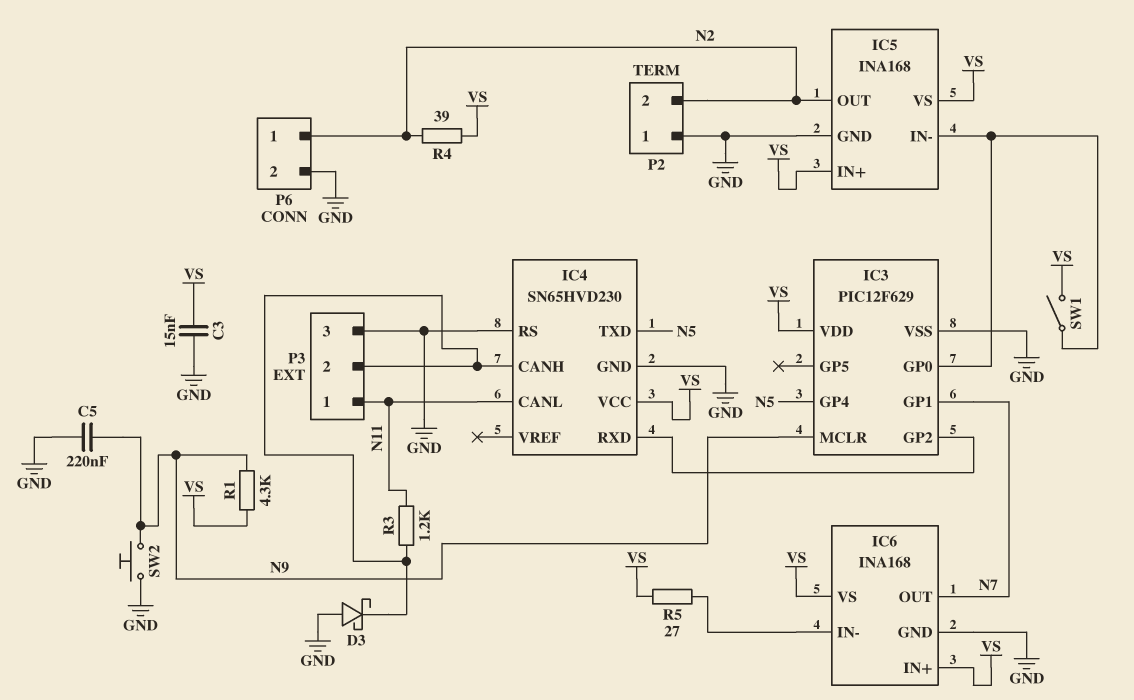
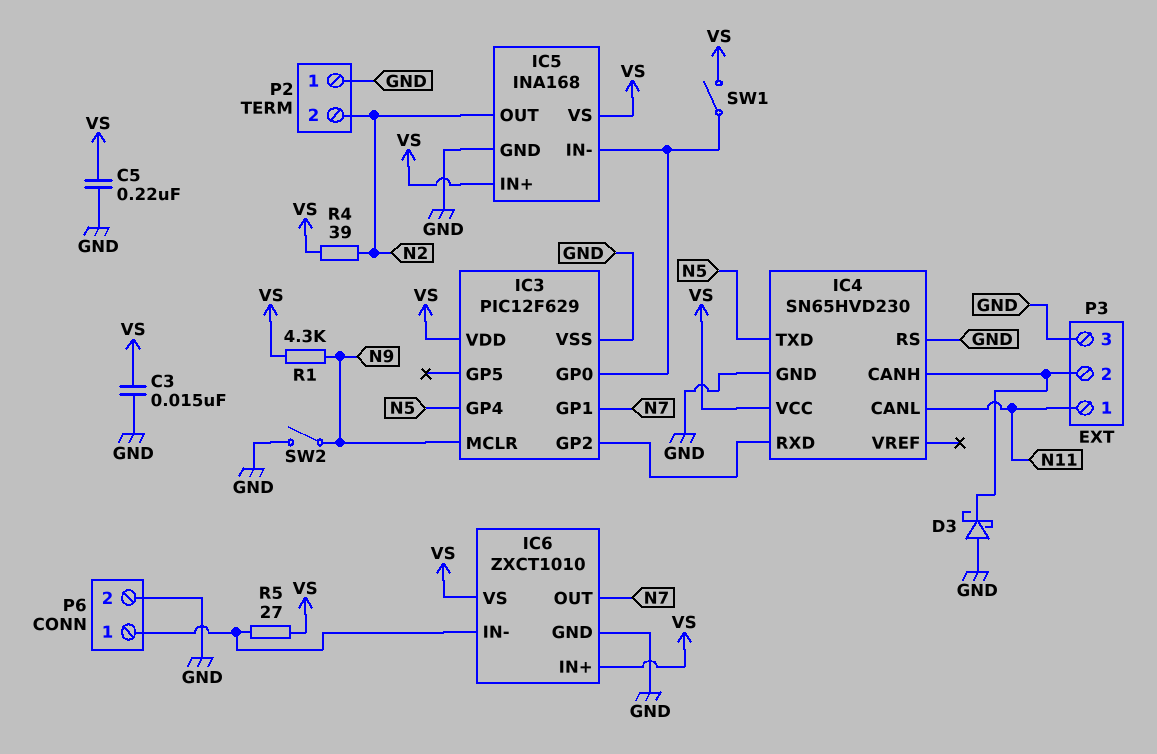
C5: 220nF (GND, N9) -> 220nF (GND, VS)
IC6: INA168 -> ZXCT1010
P6 pin 1: N2 -> IC6/IN-
R3: 1.2k (IC4/CANH, N11) -> none
SW2: button (GND, N9) -> switch (GND, N9)

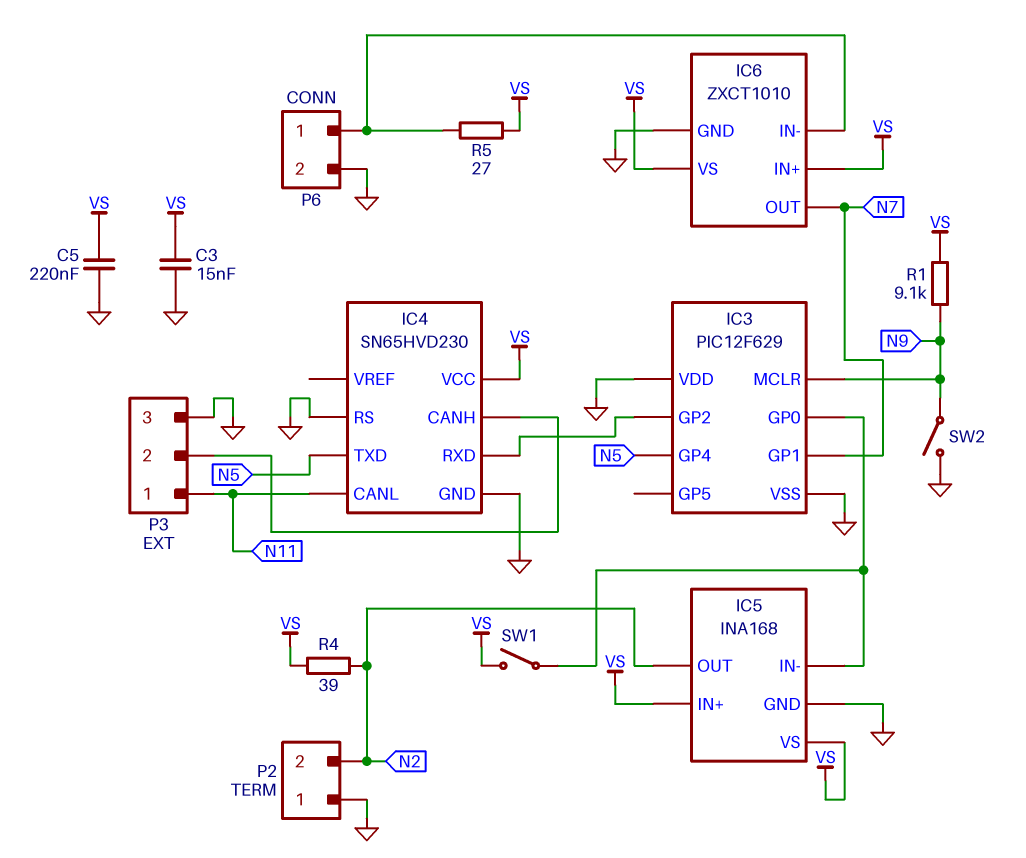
D3: schottky (A GND, K IC4/CANH) -> none
IC3 pin VDD: VS -> GND
R1: 4.3k (N9, VS) -> 9.1k (N9, VS)

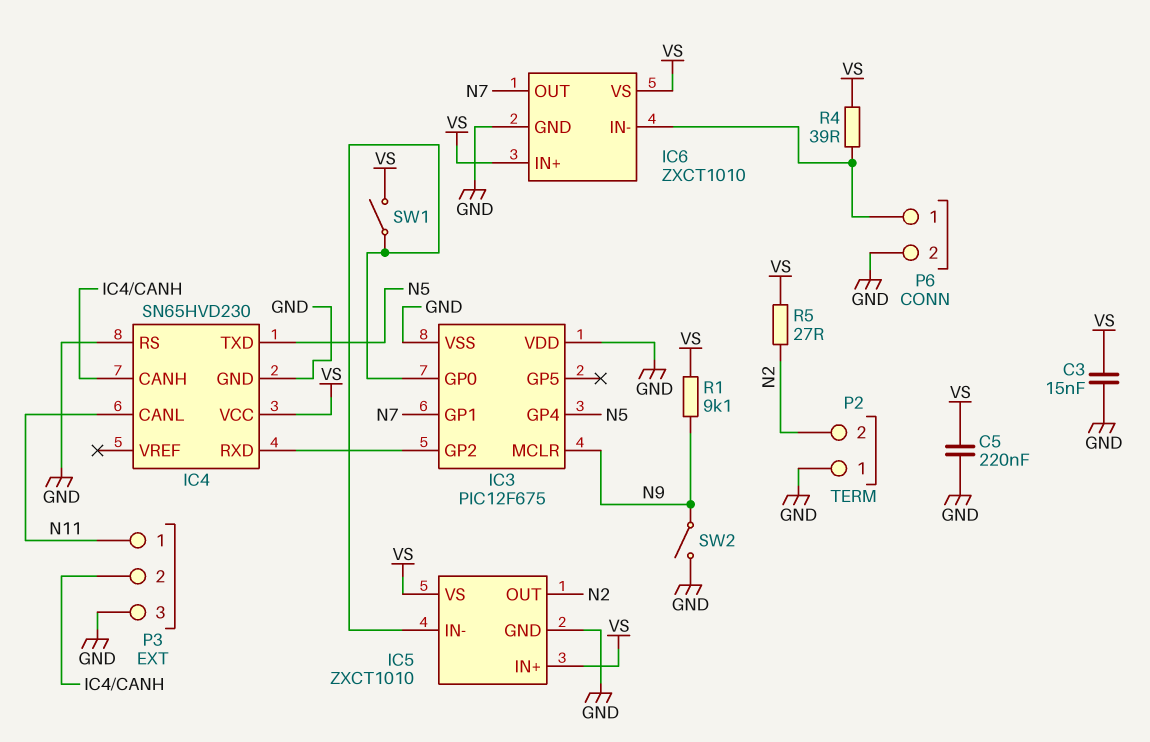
IC3: PIC12F629 -> PIC12F675
IC5: INA168 -> ZXCT1010
R4: 39 (N2, VS) -> 39 (IC6/IN-, VS)
R5: 27 (IC6/IN-, VS) -> 27 (N2, VS)

